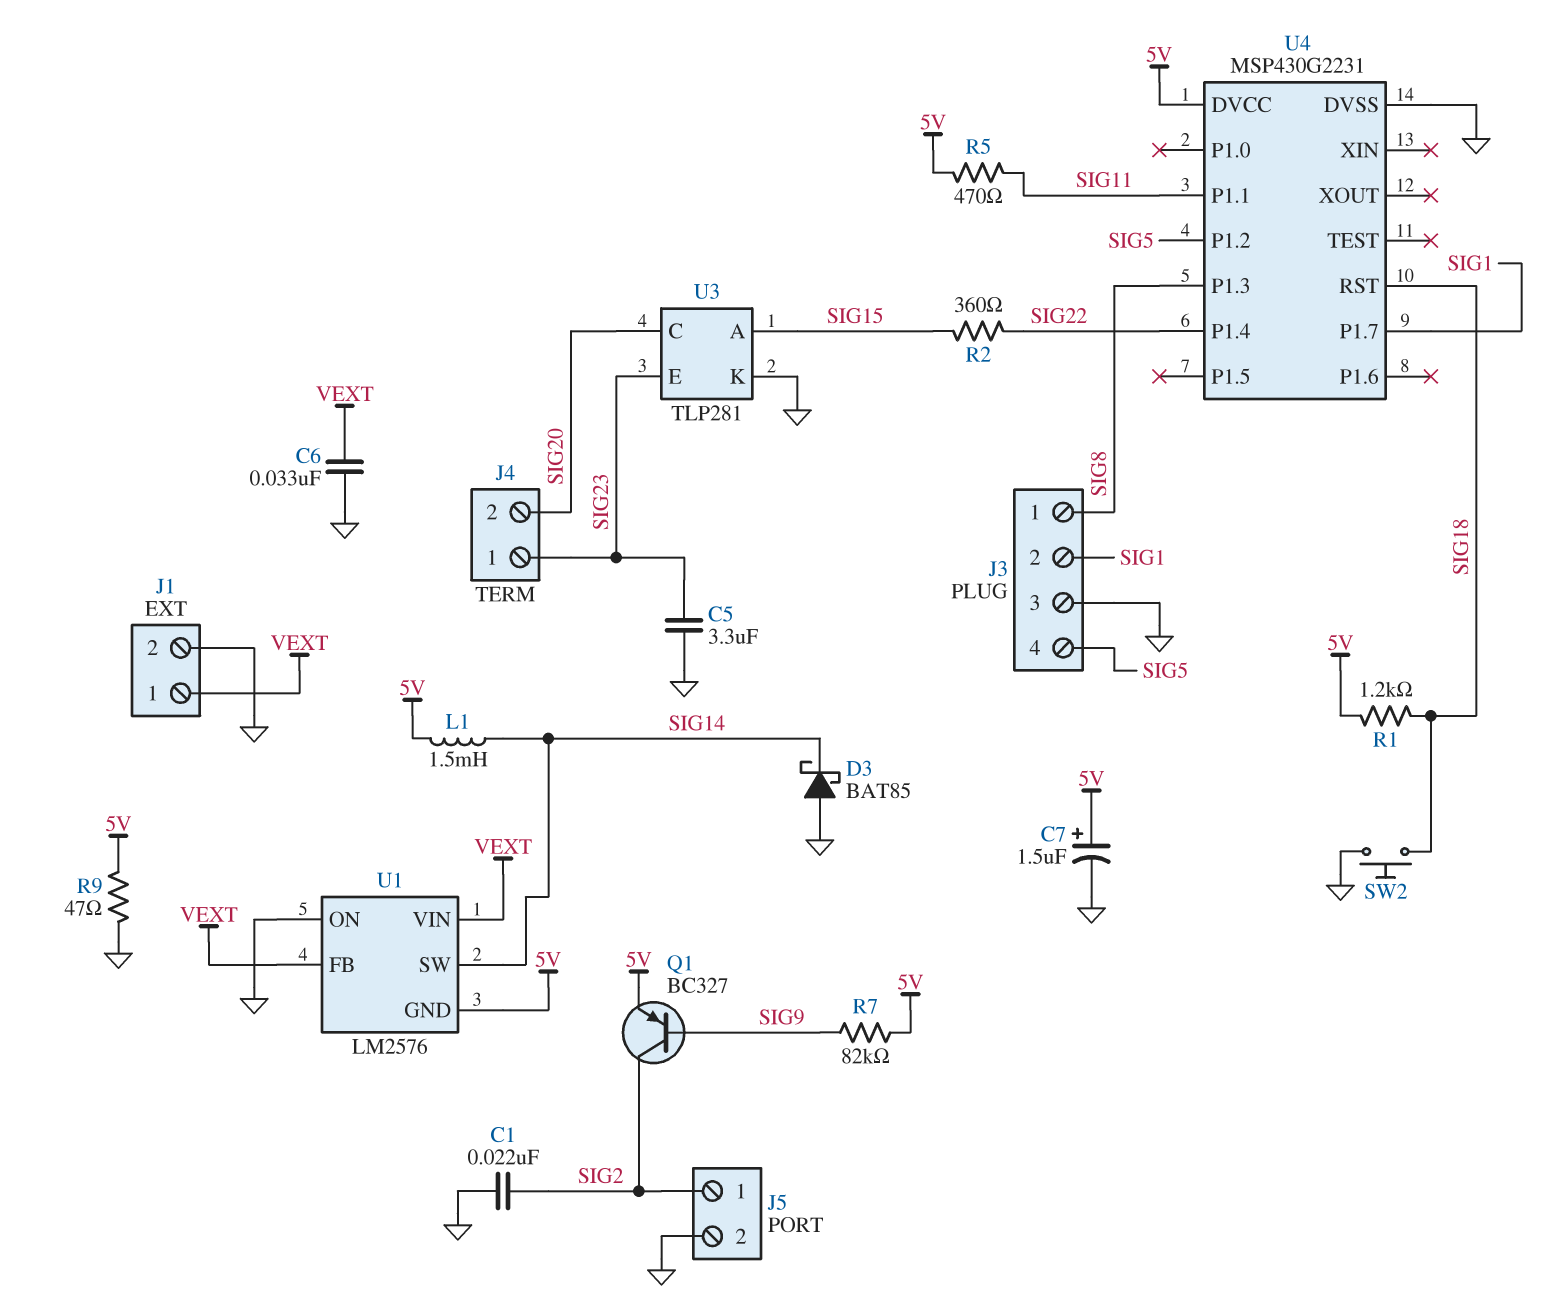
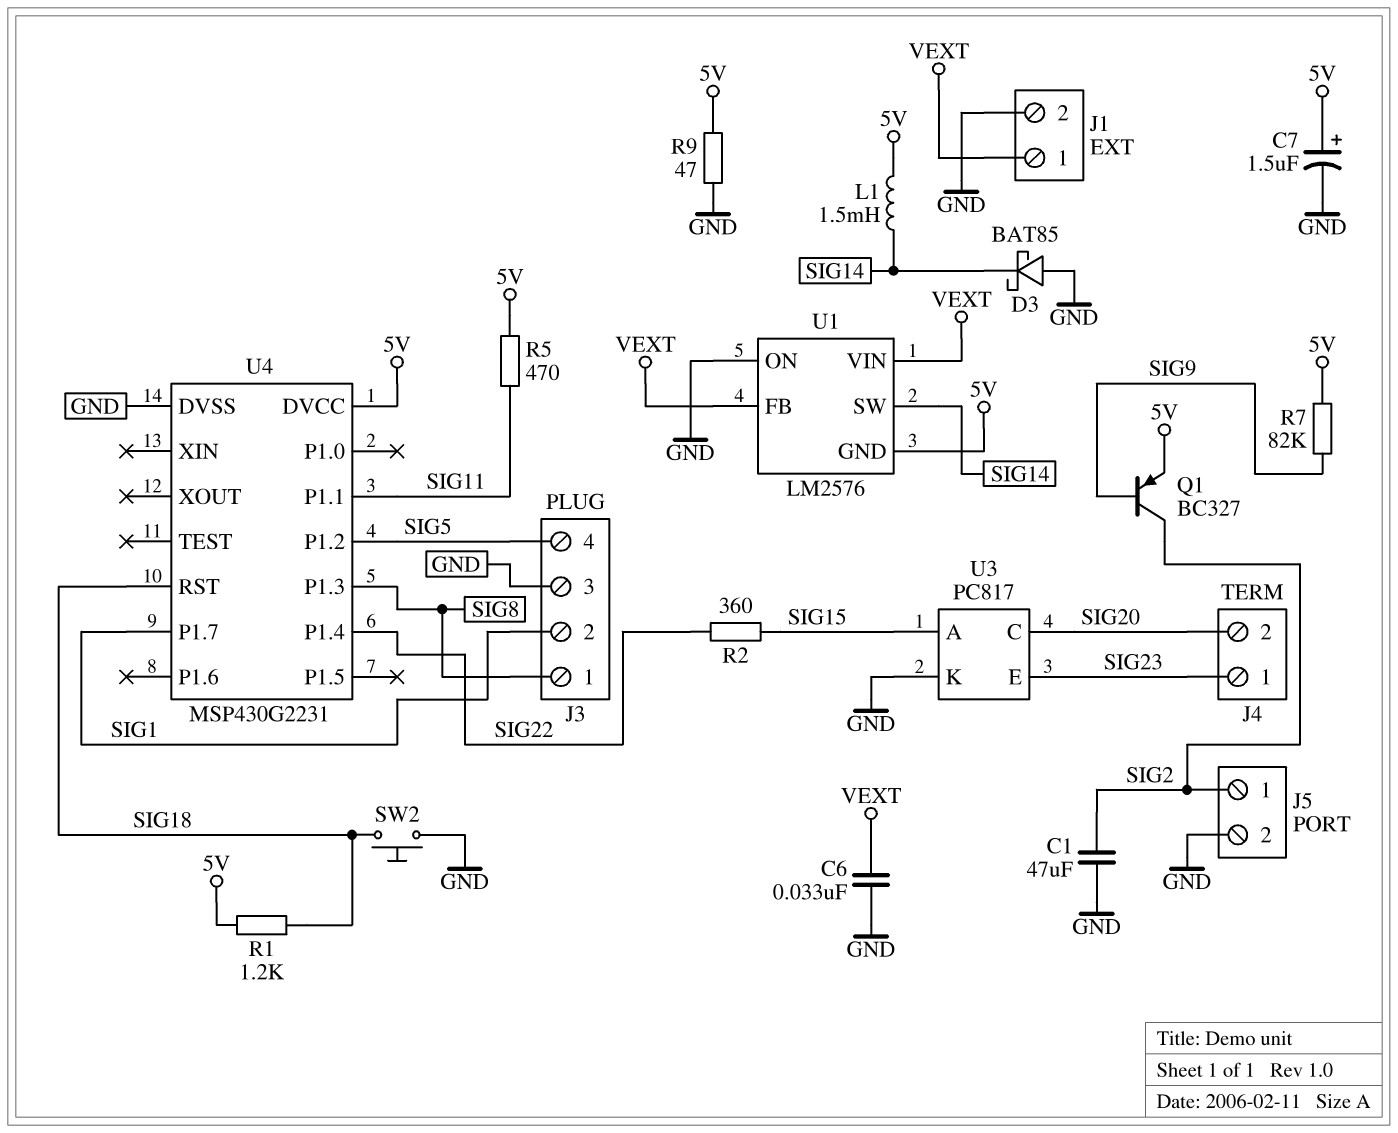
C1: 22nF (GND, SIG2) -> 47uF (GND, SIG2)
C5: 3.3uF (GND, SIG23) -> none
U3: TLP281 -> PC817

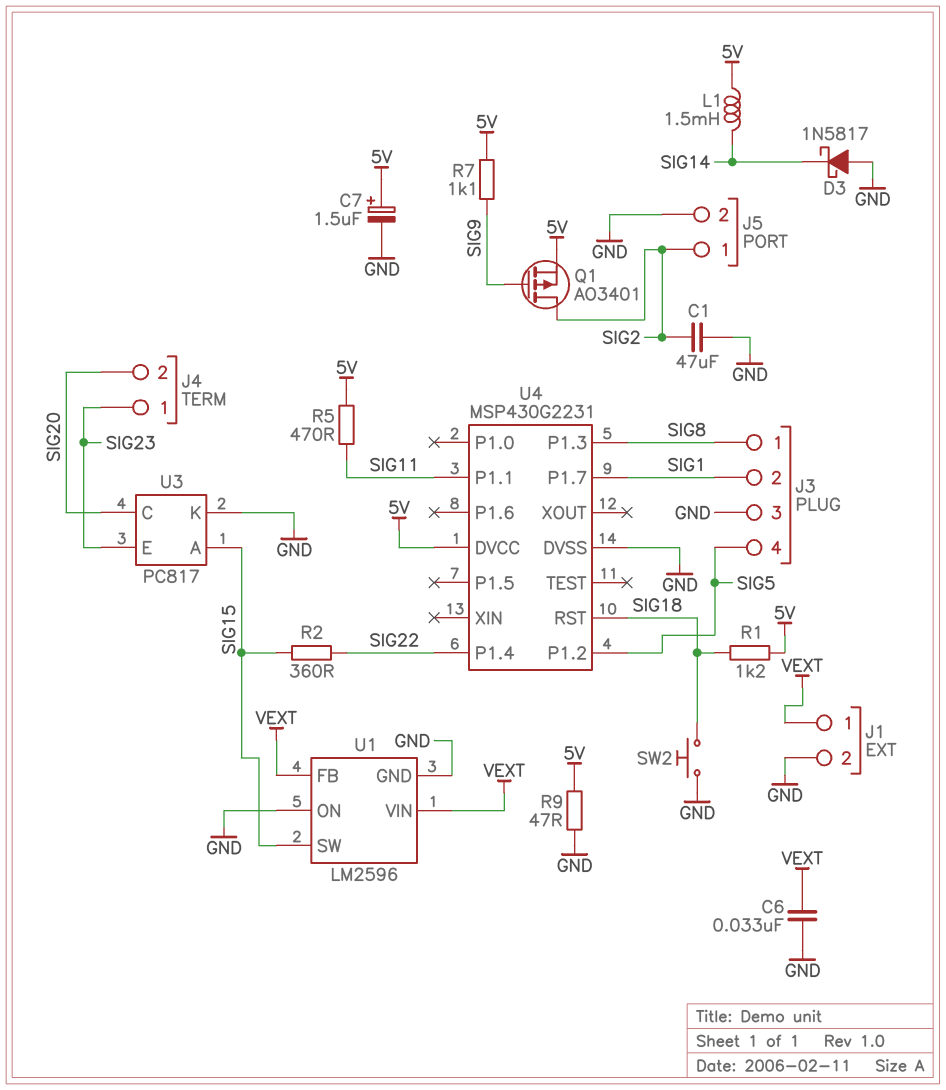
D3: schottky BAT85 (A GND, K SIG14) -> schottky 1N5817 (A GND, K SIG14)
Q1: PNP BC327 (B SIG9, C SIG2, E 5V) -> PMOS AO3401 (G SIG9, D SIG2, S 5V)
R7: 82k (5V, SIG9) -> 1.1k (5V, SIG9)
U1: LM2576 -> LM2596
U1 pin GND: 5V -> GND
U1 pin SW: SIG14 -> SIG15

